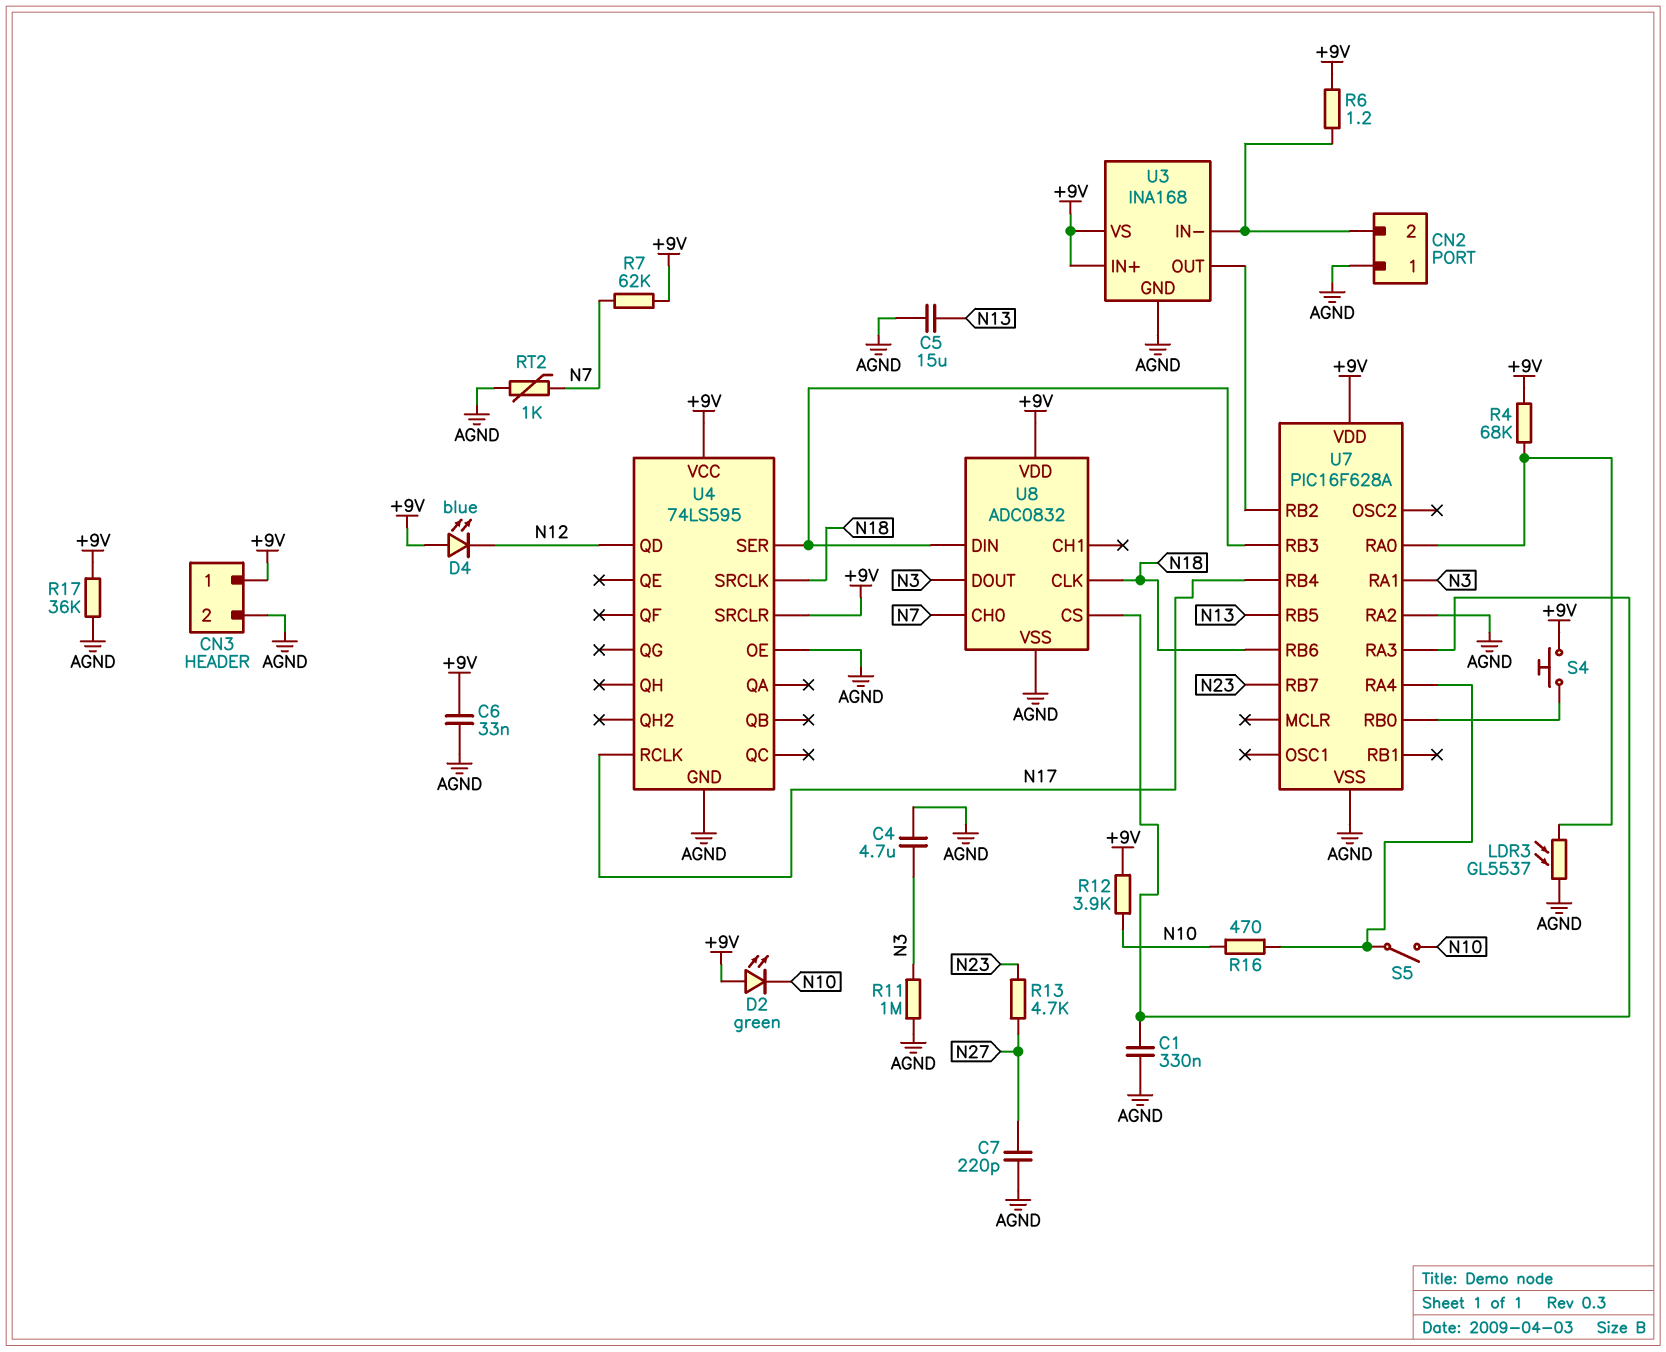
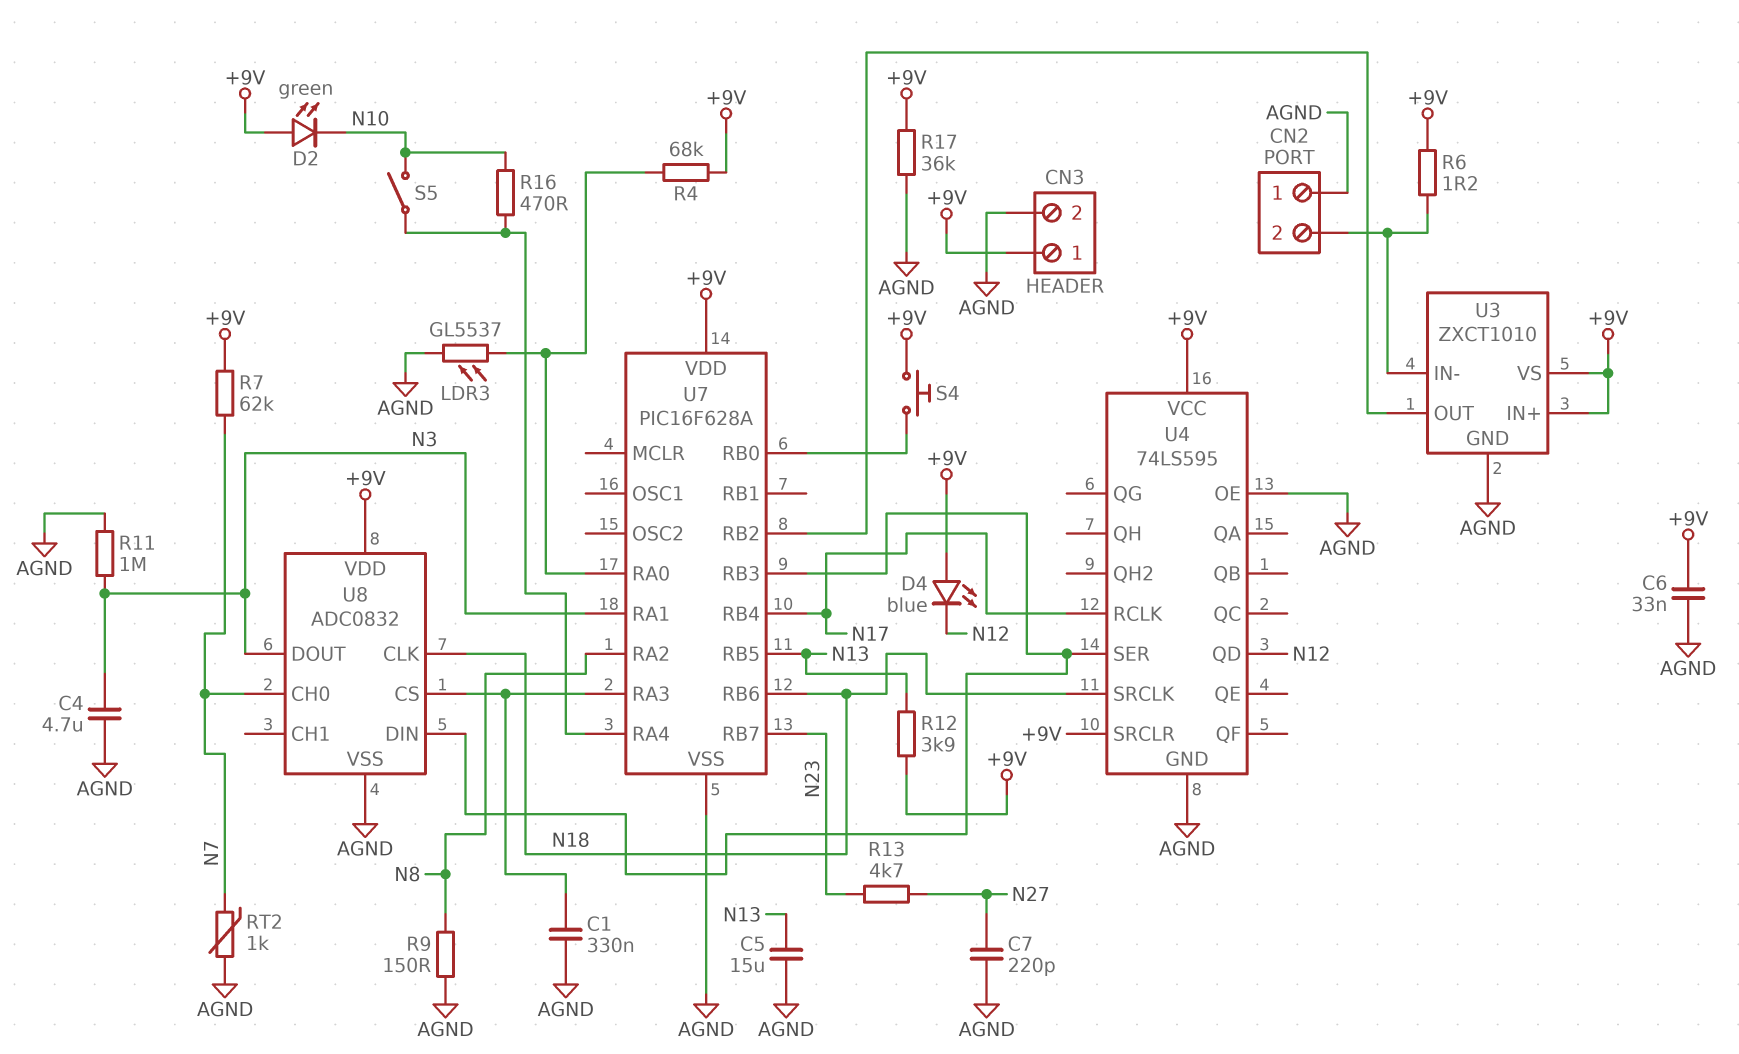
R9: none -> 150 (AGND, N8)
R12: 3.9k (+9V, N10) -> 3.9k (+9V, N13)
U3: INA168 -> ZXCT1010
U7 pin RA2: AGND -> N8

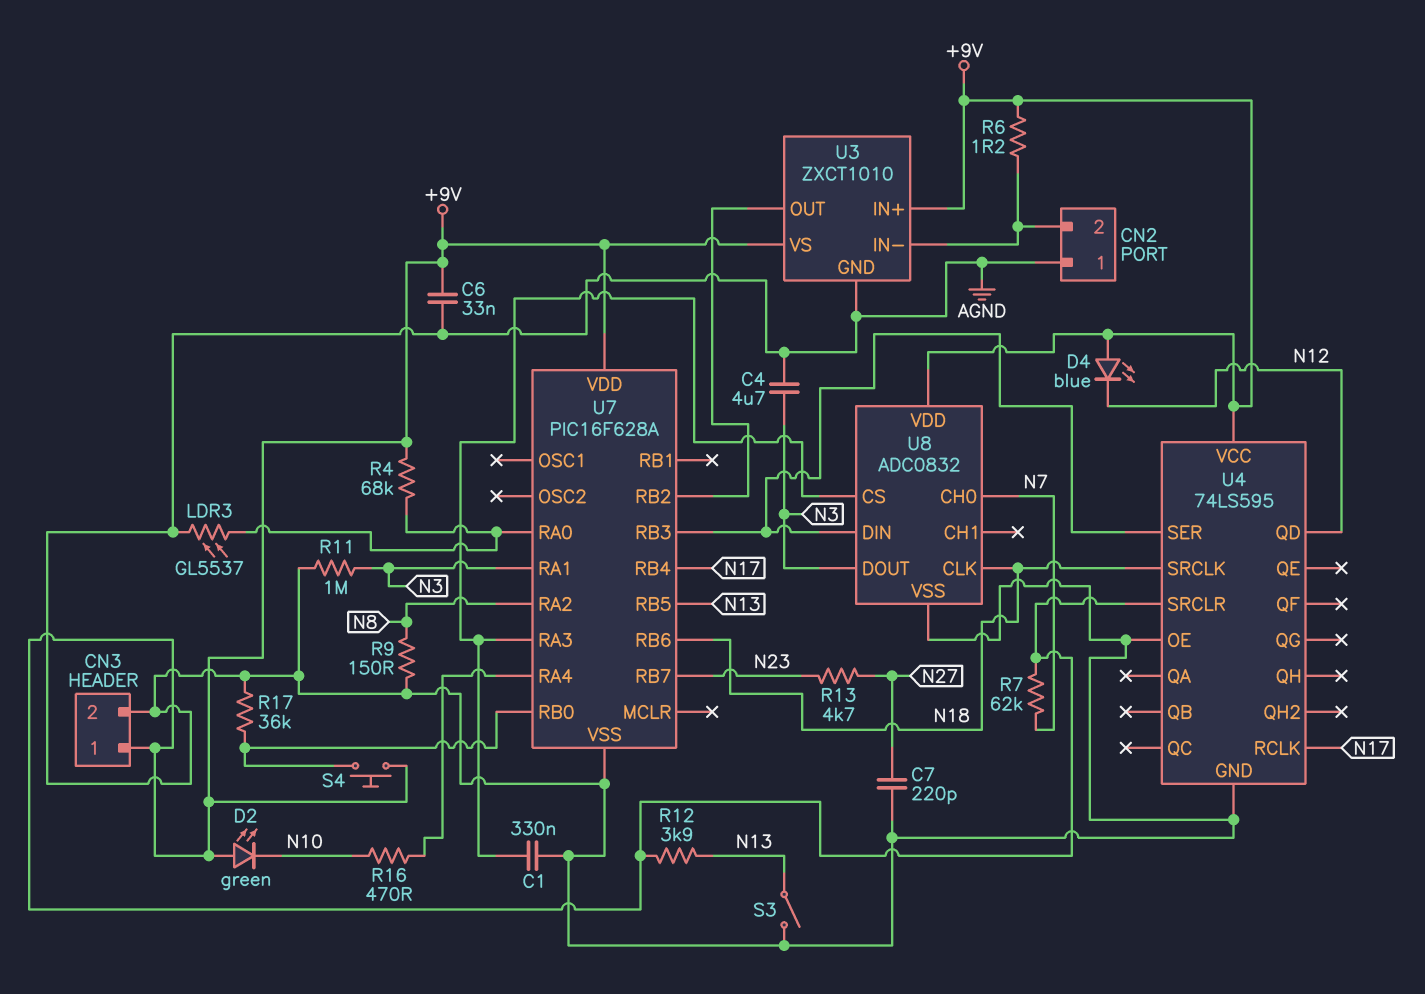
C5: 15uF (AGND, N13) -> none
R17: 36k (+9V, AGND) -> 36k (AGND, U7/RB0)
RT2: 1k (AGND, N7) -> none
S3: none -> switch (AGND, N13)
S5: switch (N10, U7/RA4) -> none

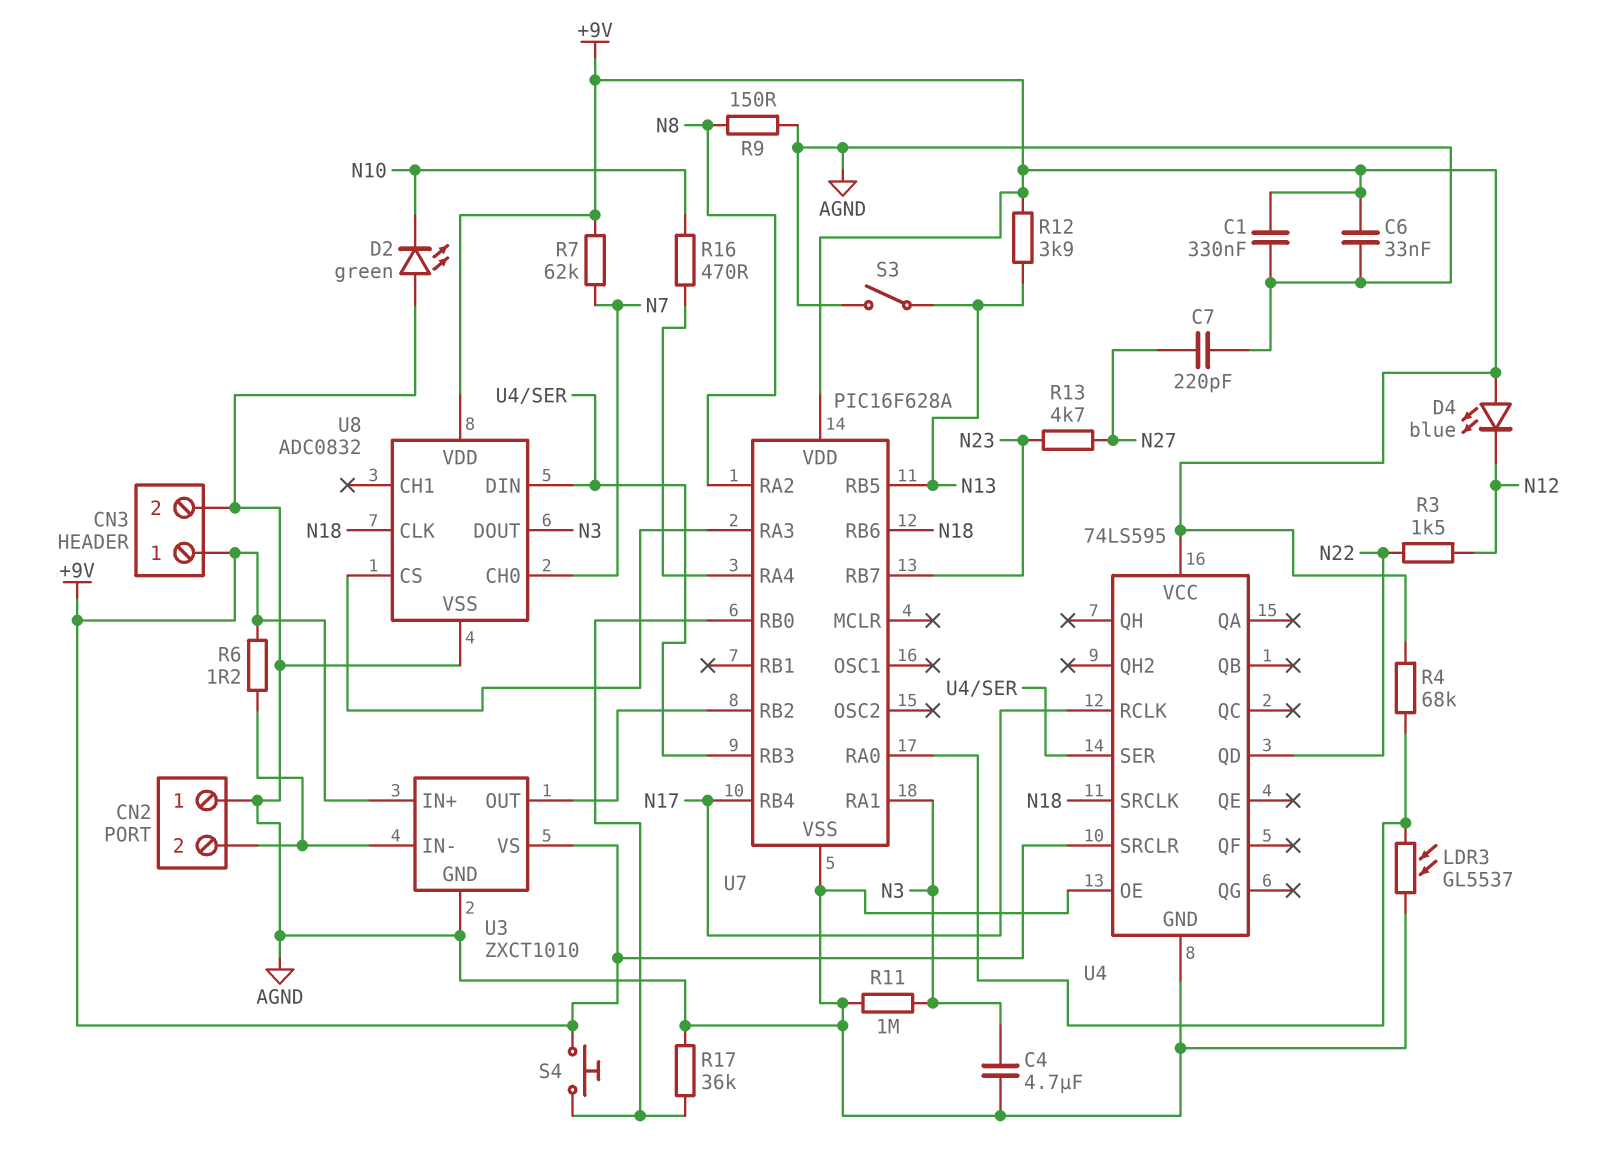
C1: 330nF (AGND, U7/RA3) -> 330nF (+9V, AGND)
D2: LED green (A +9V, K N10) -> LED green (A AGND, K N10)
R3: none -> 1.5k (N12, N22)
U4 pin QD: N12 -> N22

